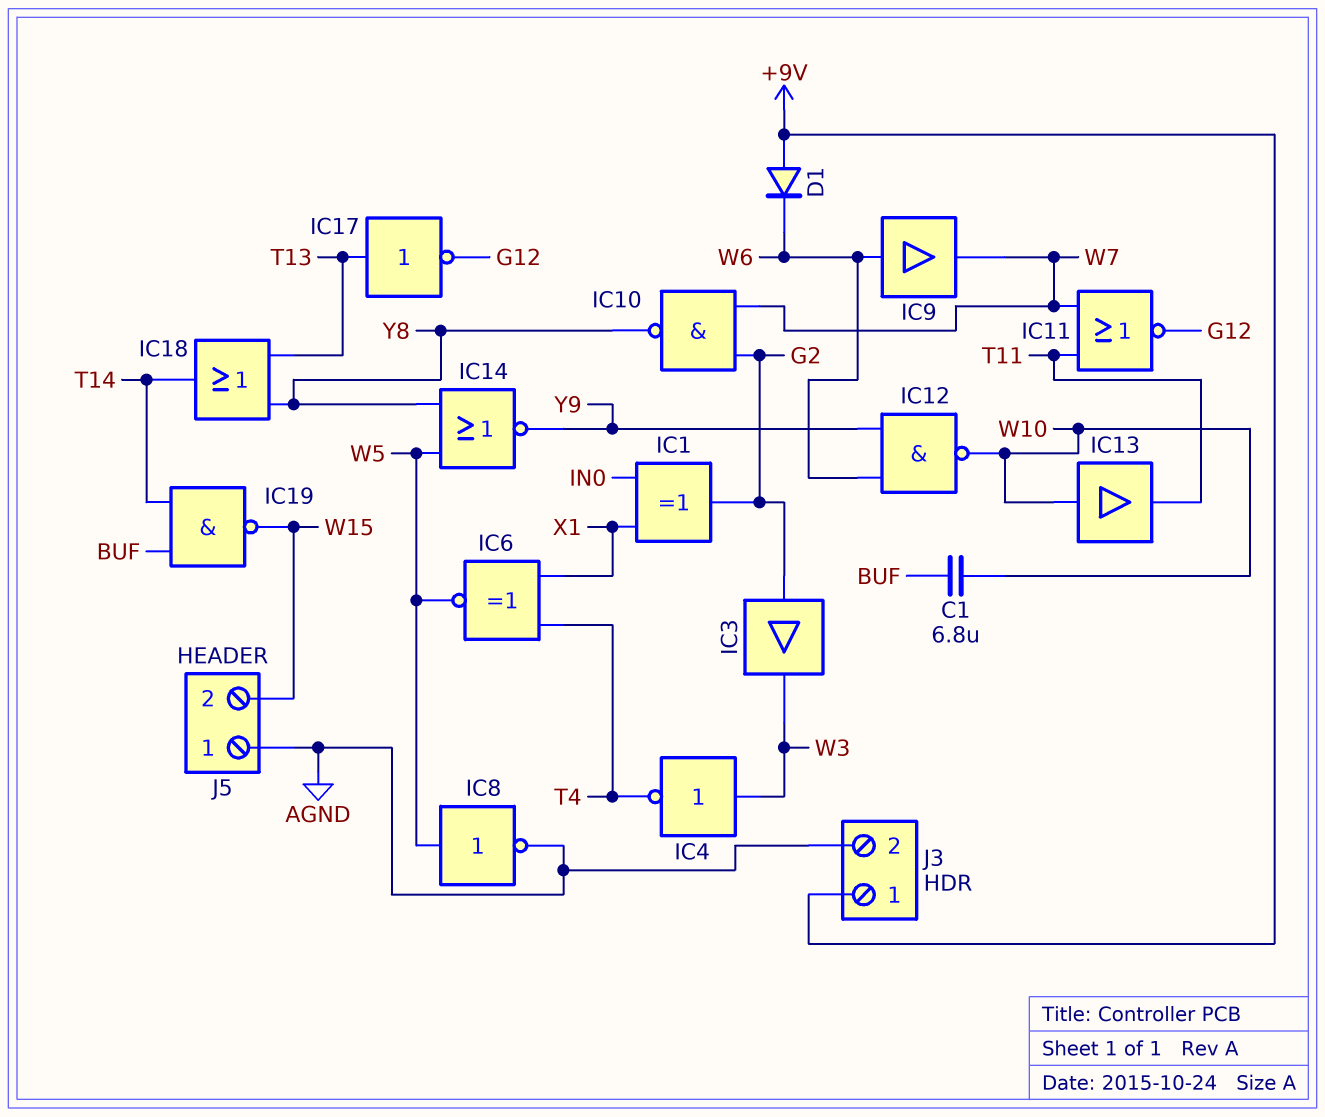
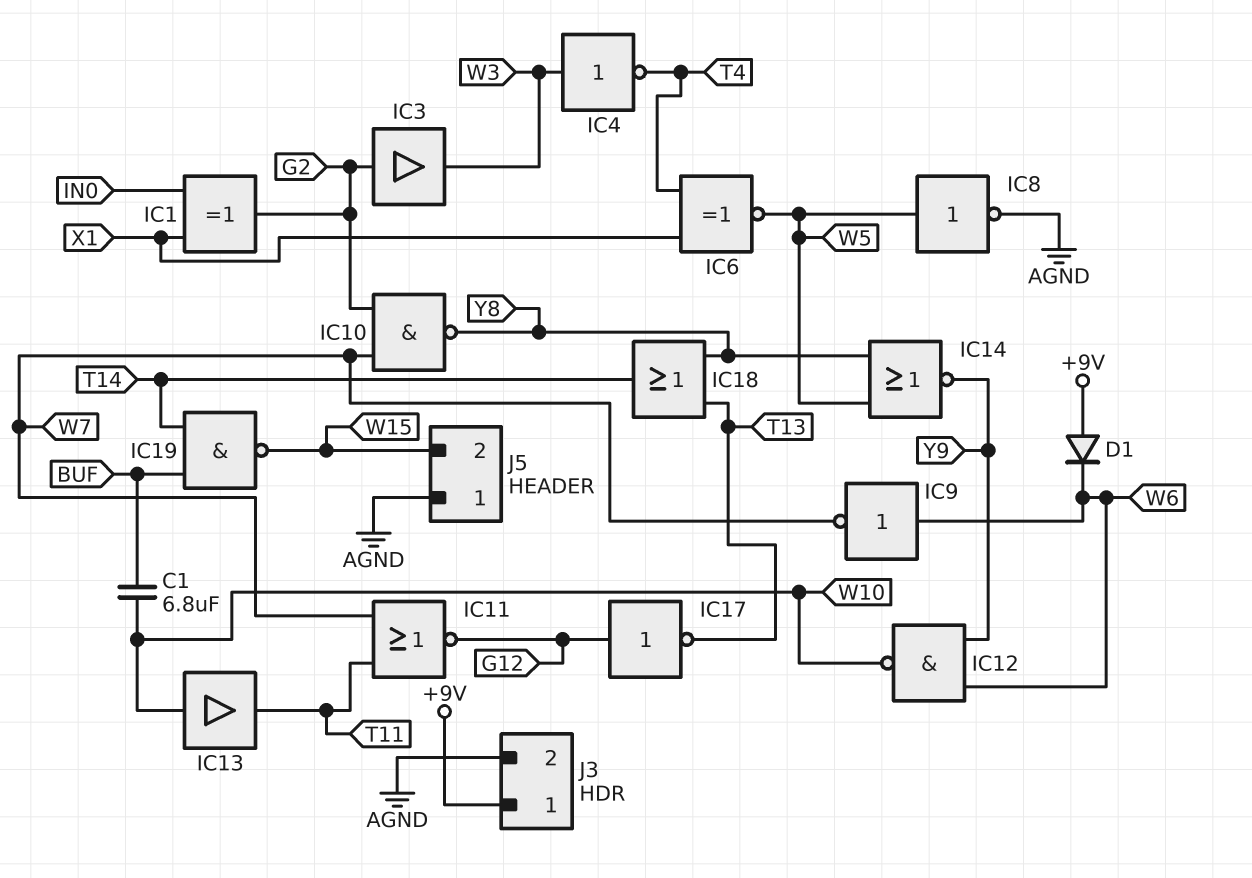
IC9: buffer (in W6, out W7) -> NOT (in W6, out W7)
IC17: NOT (in T13, out G12) -> NOT (in G12, out T13)

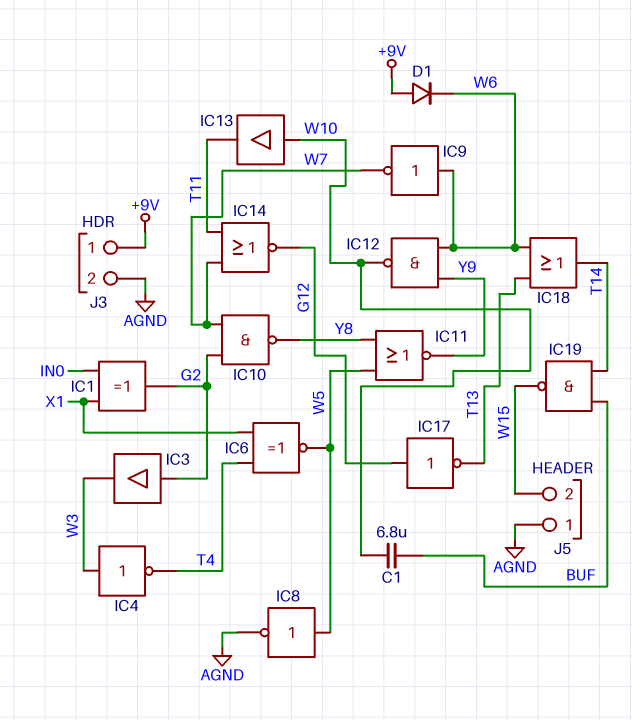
IC11: NOR (in T11, in W7, out G12) -> NOR (in W5, in Y8, out Y9)
IC14: NOR (in W5, in Y8, out Y9) -> NOR (in T11, in W7, out G12)
IC18: OR (in T13, in Y8, out T14) -> OR (in T13, in W6, out T14)

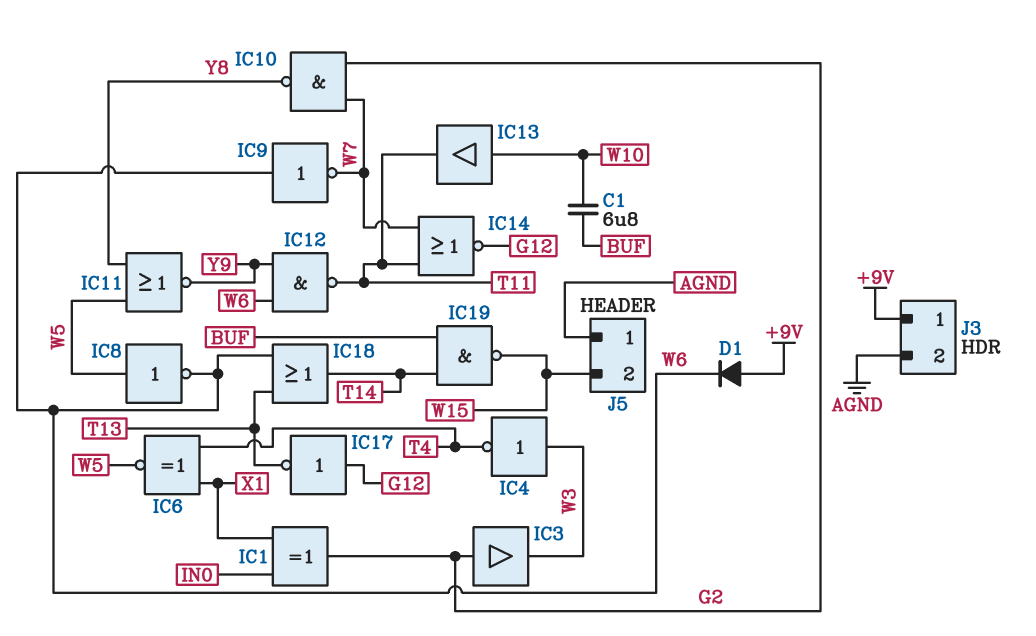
IC8: NOT (in W5, out AGND) -> NOT (in W5, out W6)
IC12: NAND (in W6, in Y9, out W10) -> NAND (in W6, in Y9, out T11)

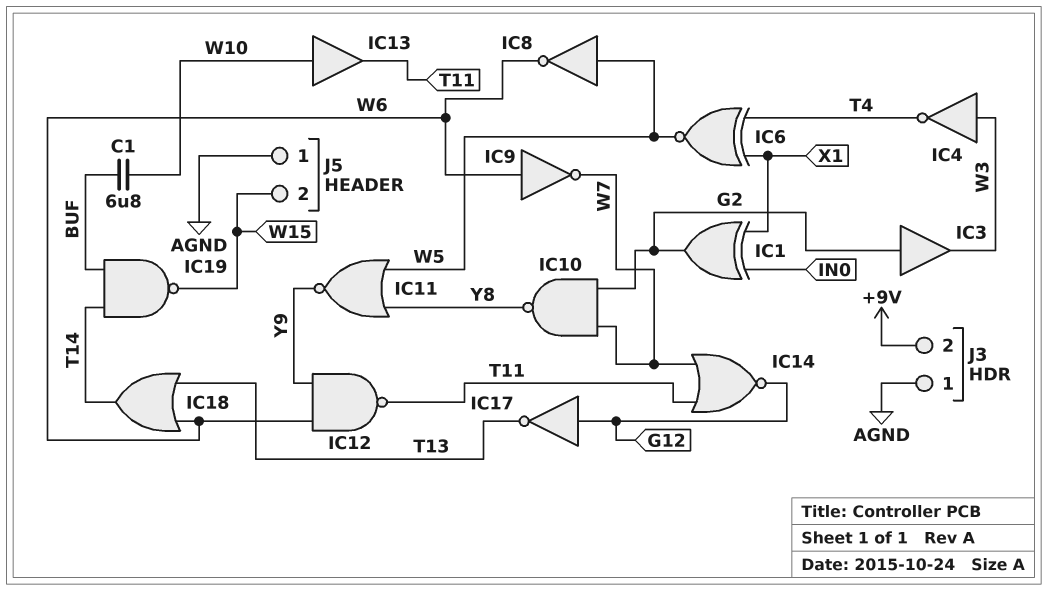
D1: diode (A +9V, K W6) -> none
J3 pin 1: +9V -> AGND
J3 pin 2: AGND -> +9V

